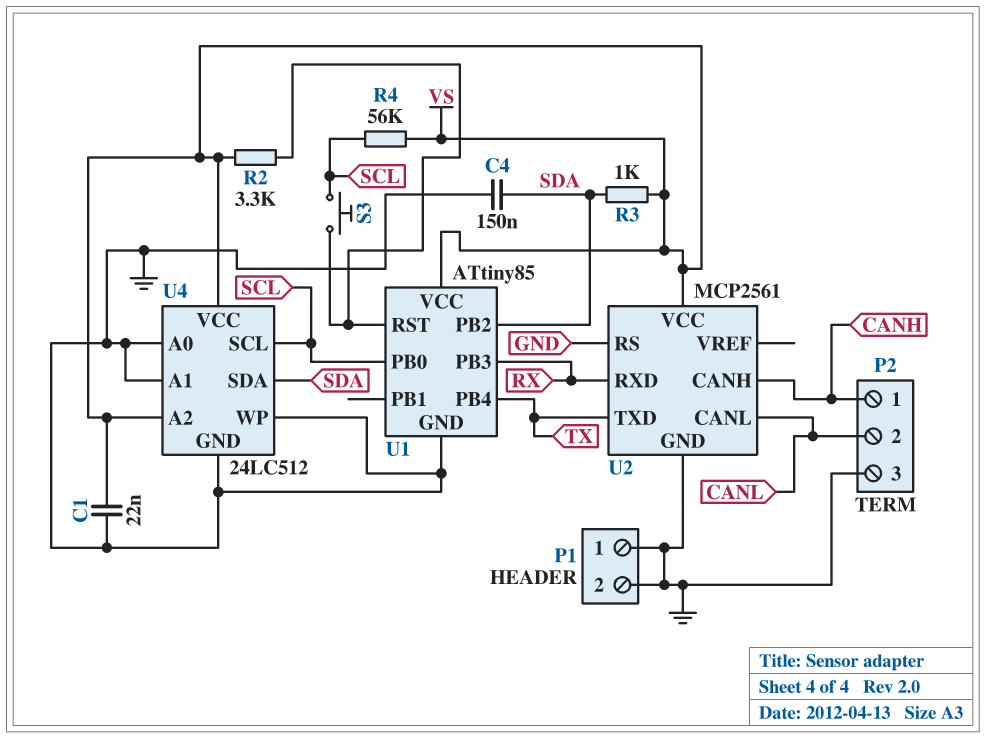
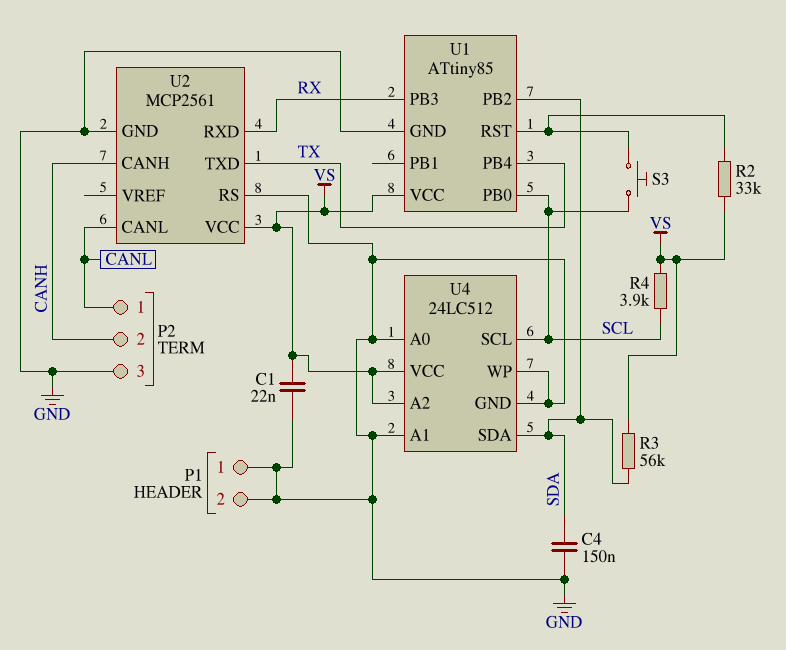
P2 pin 1: CANH -> CANL
P2 pin 2: CANL -> CANH
R2: 3.3k (U1/RST, VS) -> 33k (U1/RST, VS)
R3: 1k (SDA, VS) -> 56k (SDA, VS)
R4: 56k (SCL, VS) -> 3.9k (SCL, VS)

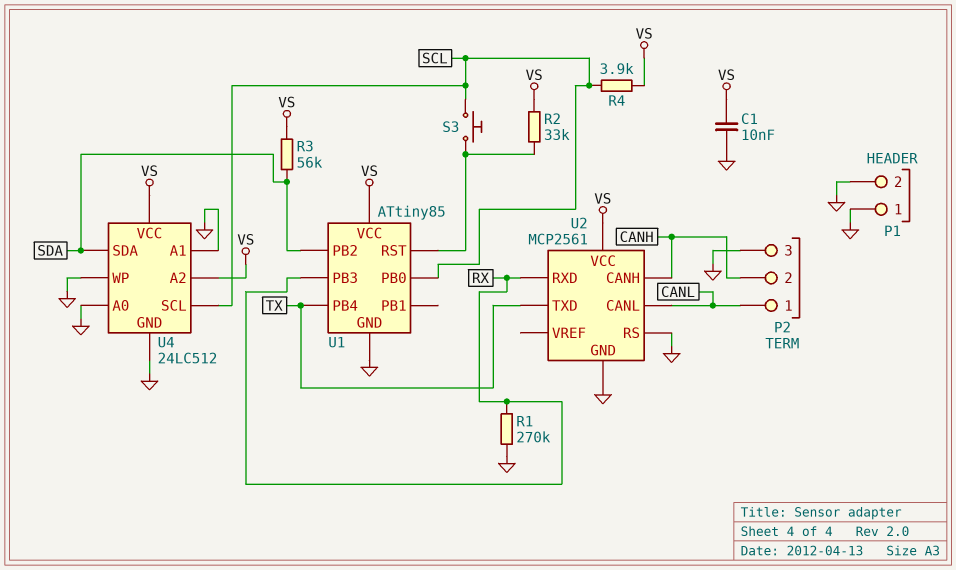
C1: 22nF (GND, VS) -> 10nF (GND, VS)
C4: 150nF (GND, SDA) -> none
R1: none -> 270k (GND, RX)

